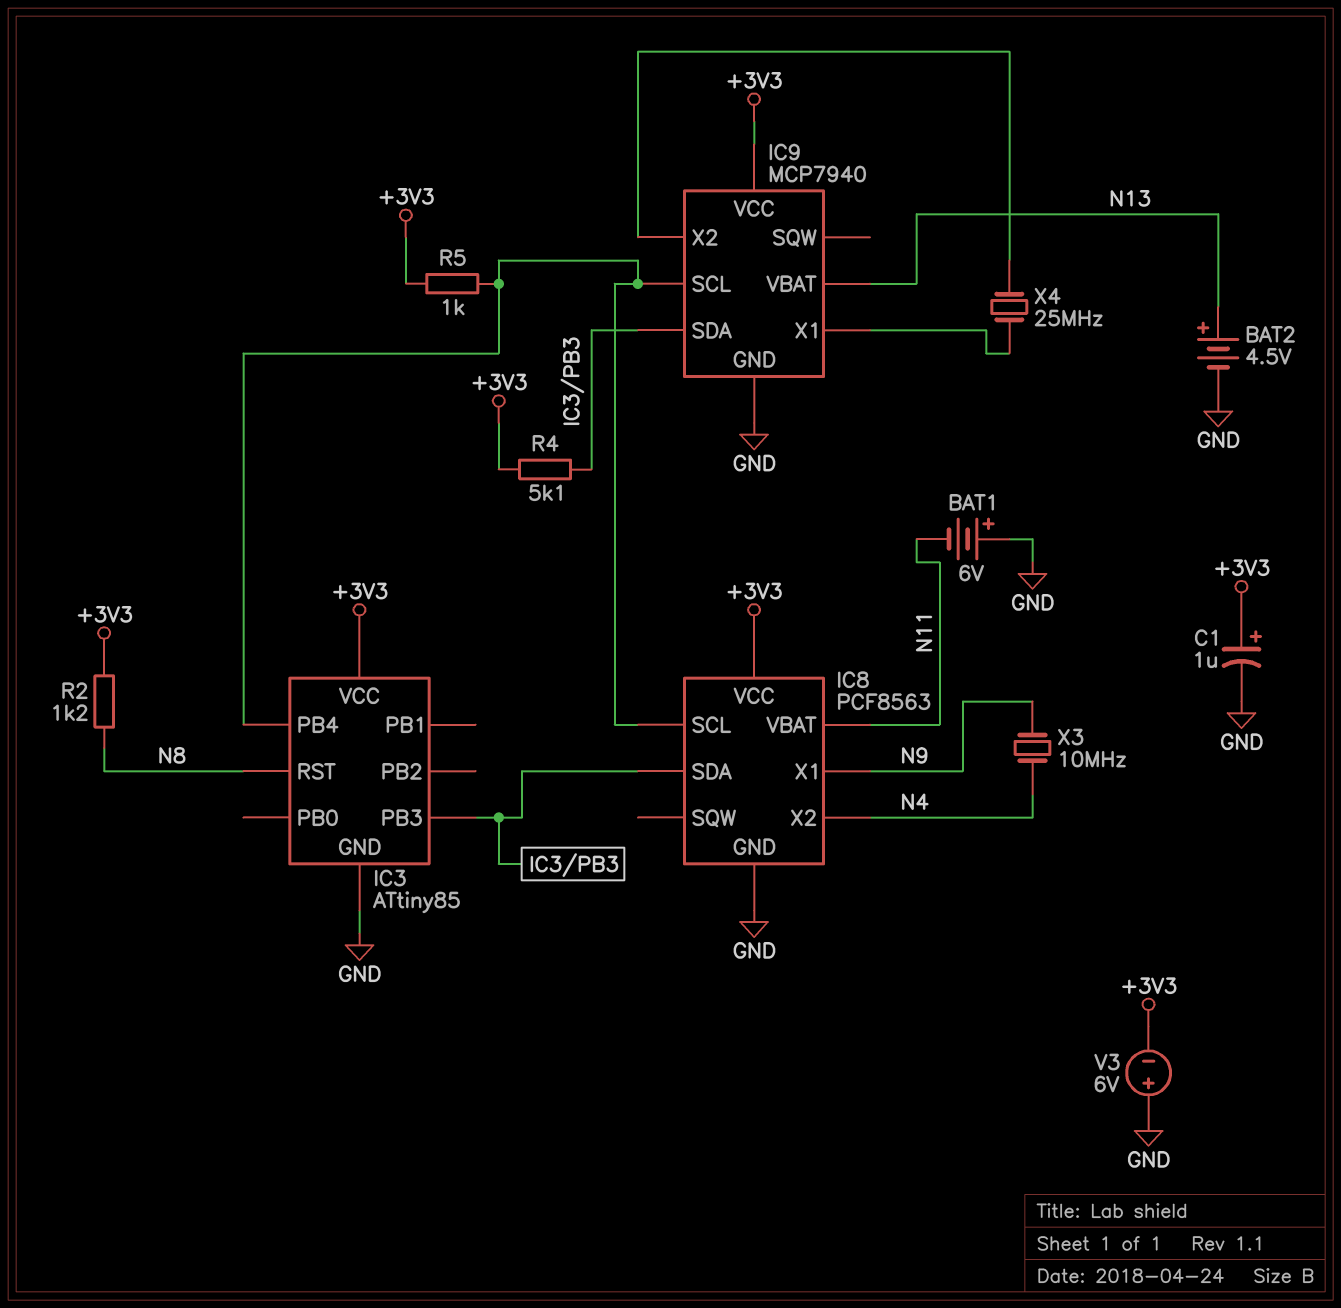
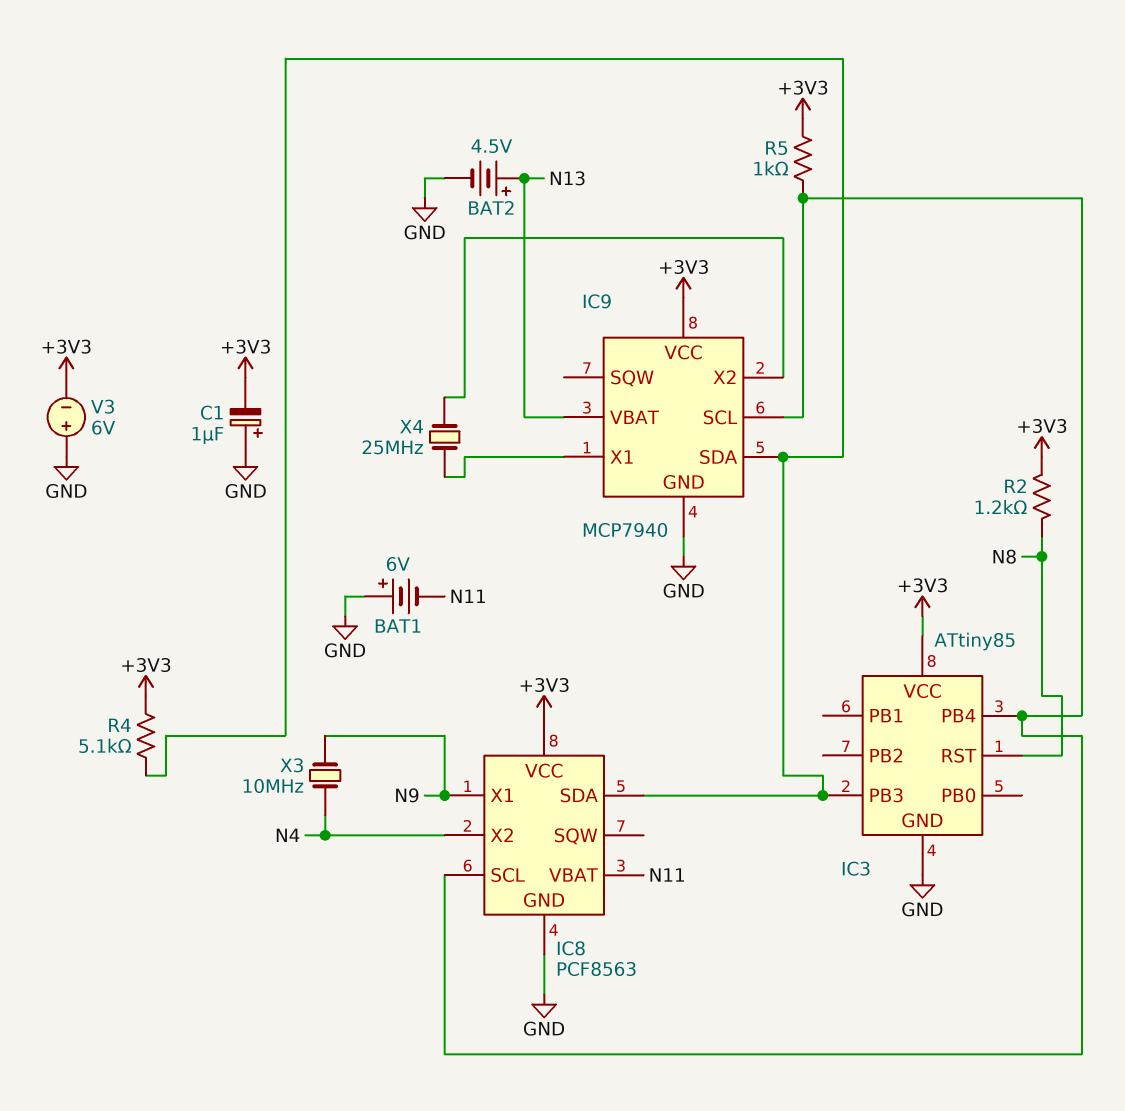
C1: 1uF (plus +3V3, minus GND) -> 1uF (plus GND, minus +3V3)

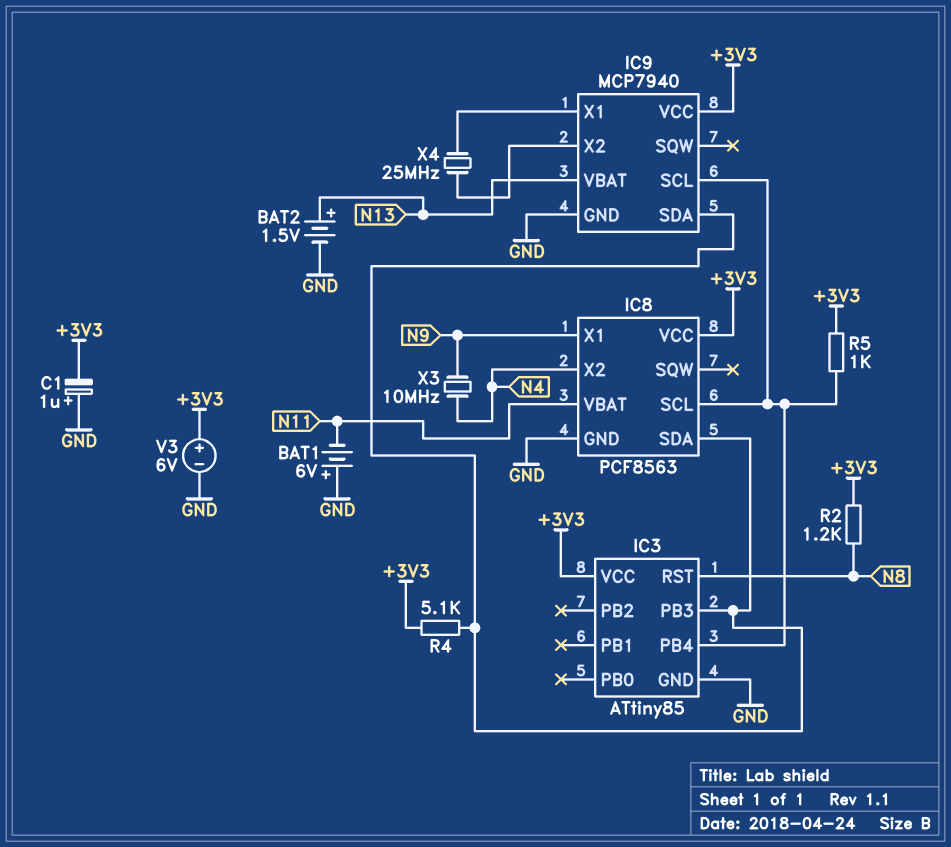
BAT2: 4.5V (plus N13, minus GND) -> 1.5V (plus N13, minus GND)
V3: 6V (plus GND, minus +3V3) -> 6V (plus +3V3, minus GND)

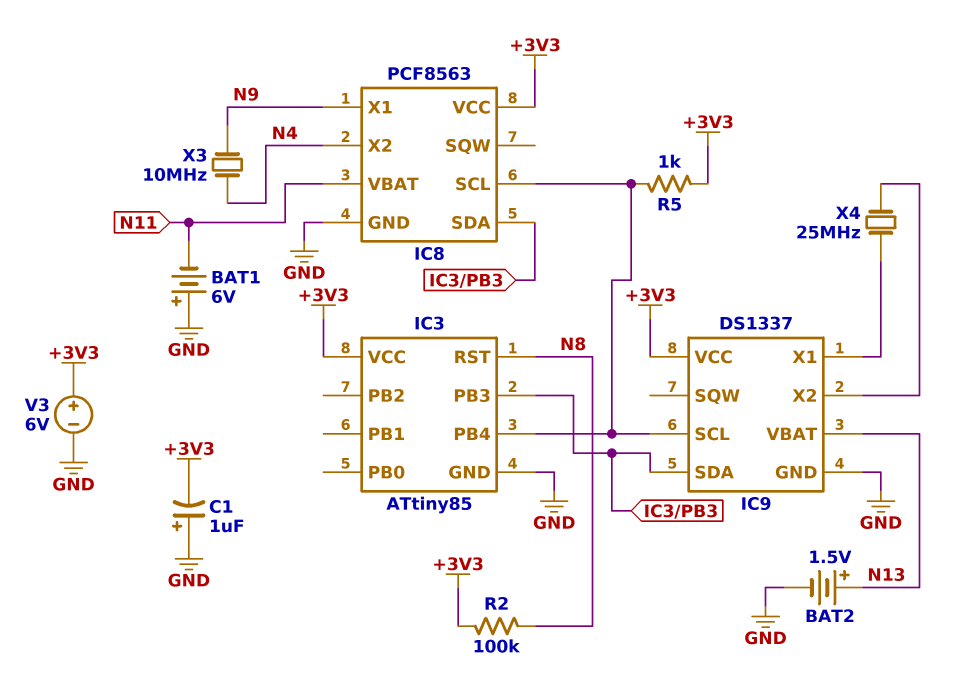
IC9: MCP7940 -> DS1337
R2: 1.2k (+3V3, N8) -> 100k (+3V3, N8)
R4: 5.1k (+3V3, IC3/PB3) -> none

